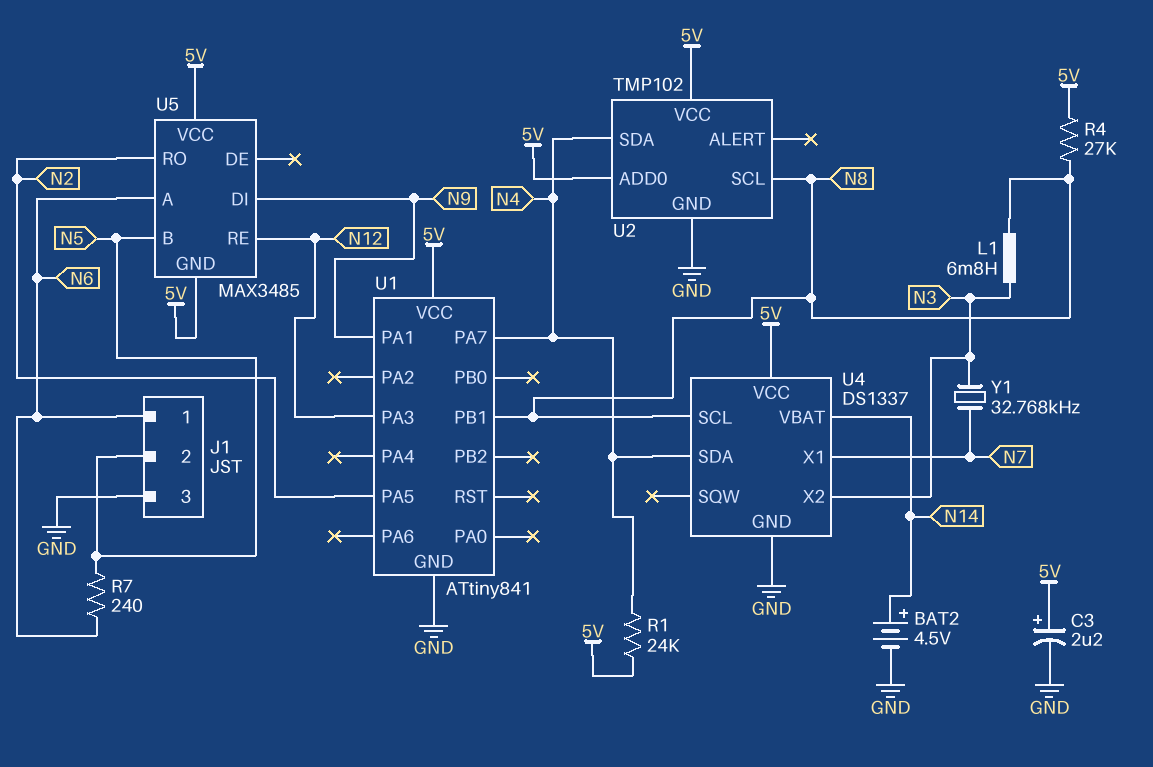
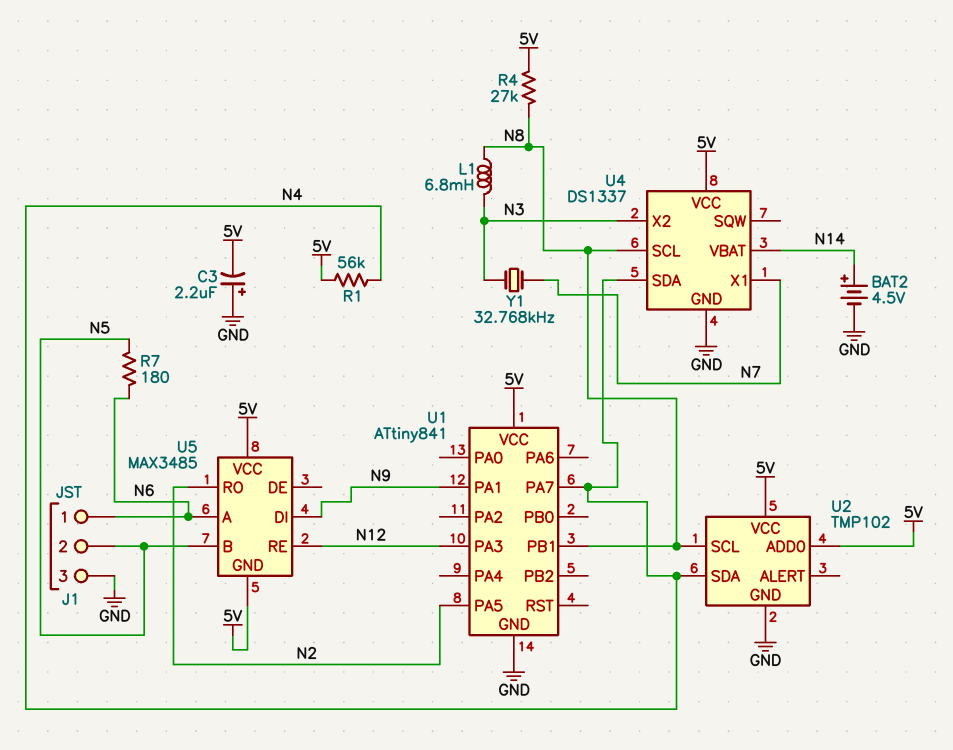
C3: 2.2uF (plus 5V, minus GND) -> 2.2uF (plus GND, minus 5V)
R1: 24k (5V, N4) -> 56k (5V, N4)
R7: 240 (N5, N6) -> 180 (N5, N6)

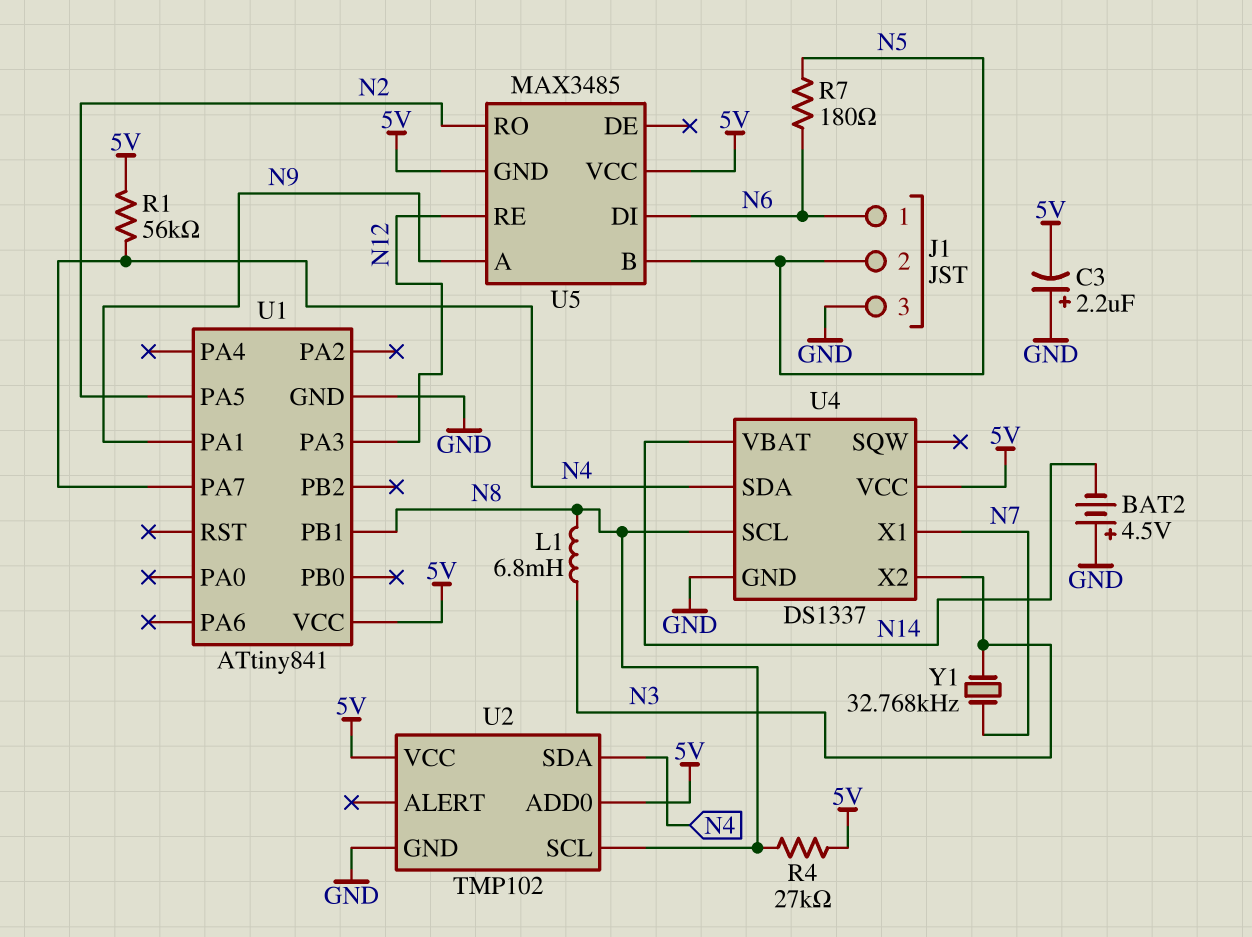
BAT2: 4.5V (plus N14, minus GND) -> 4.5V (plus GND, minus N14)
U5 pin A: N6 -> N9
U5 pin DI: N9 -> N6

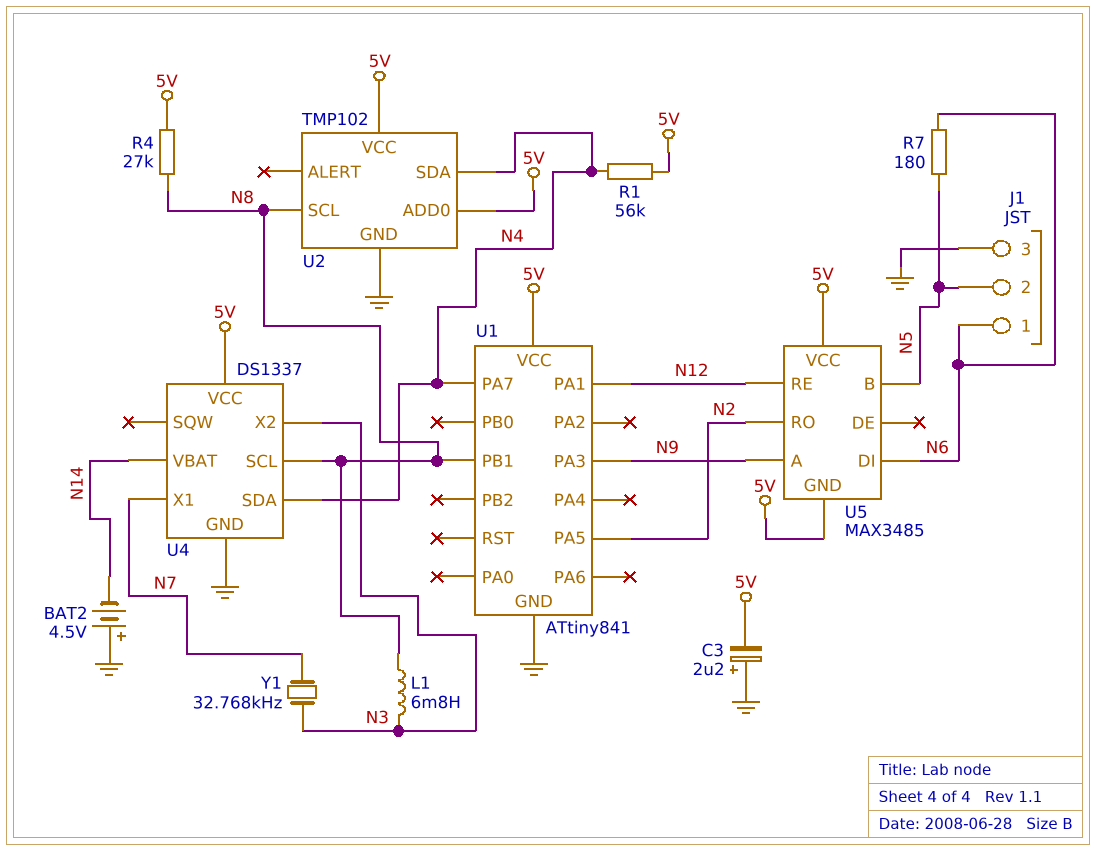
U1 pin PA1: N9 -> N12
U1 pin PA3: N12 -> N9

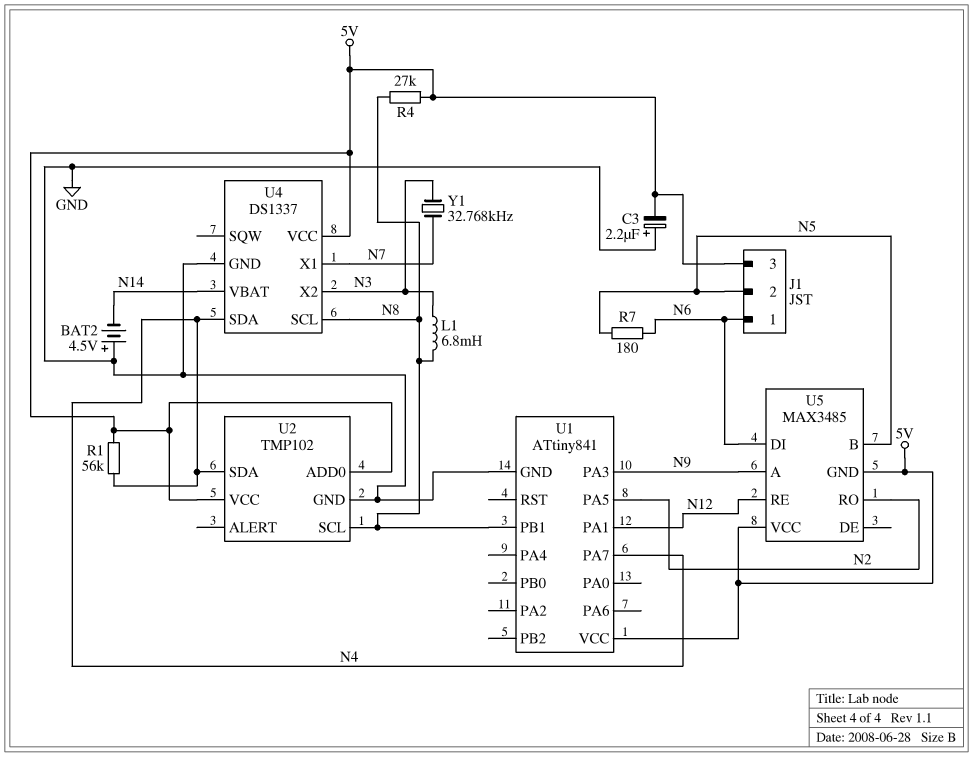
J1 pin 3: GND -> 5V

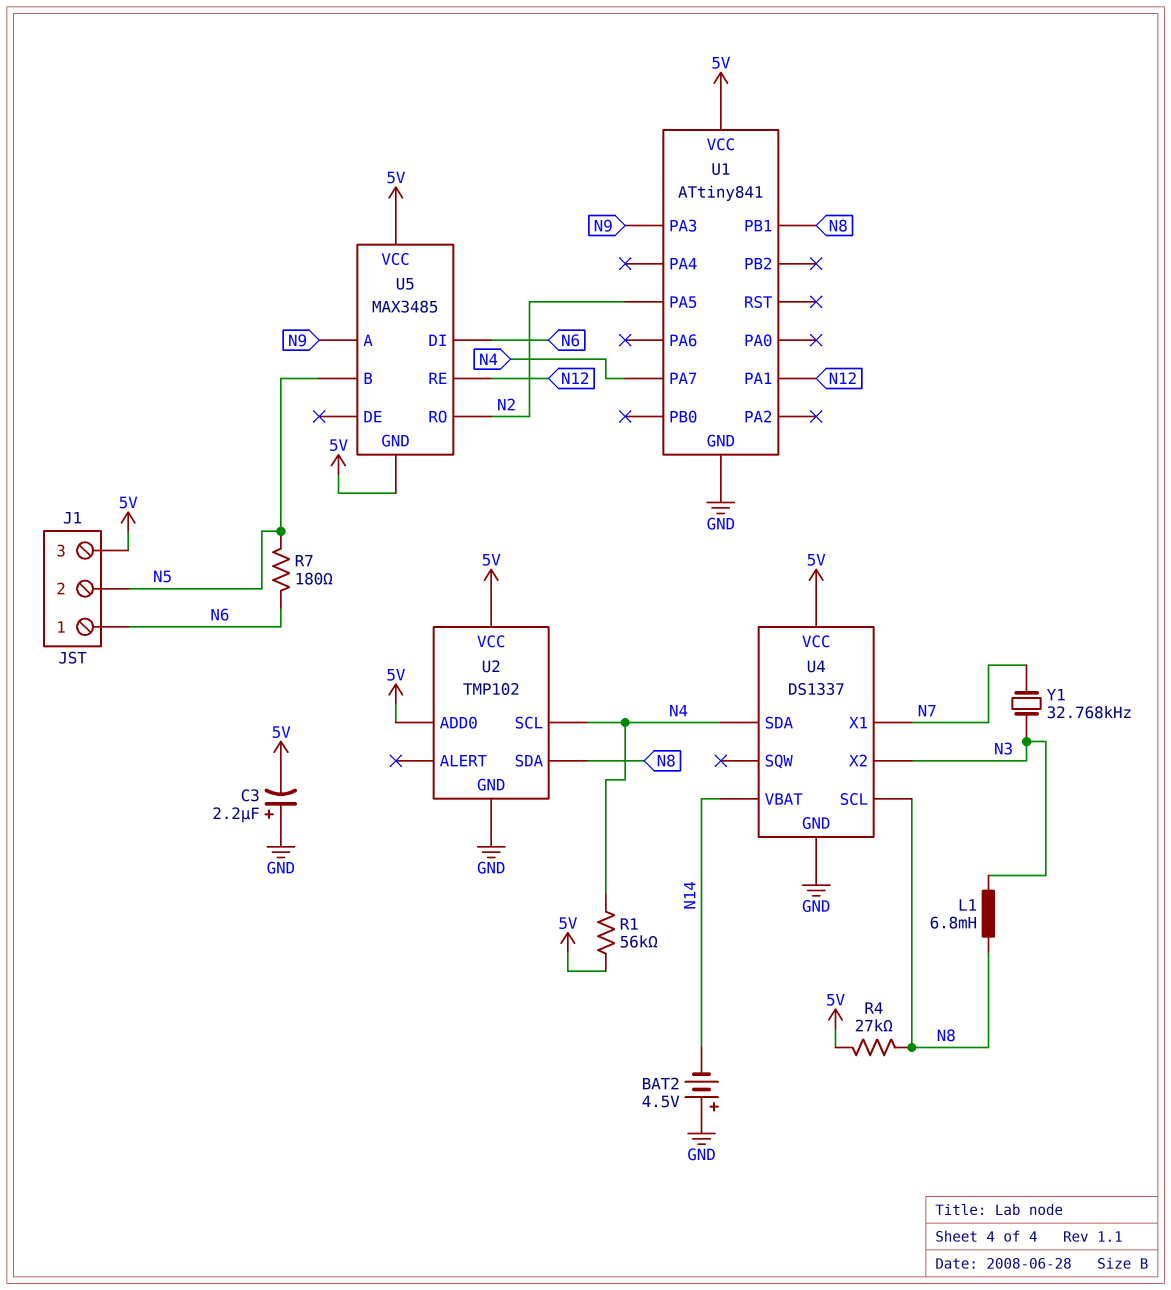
U2 pin SCL: N8 -> N4
U2 pin SDA: N4 -> N8

